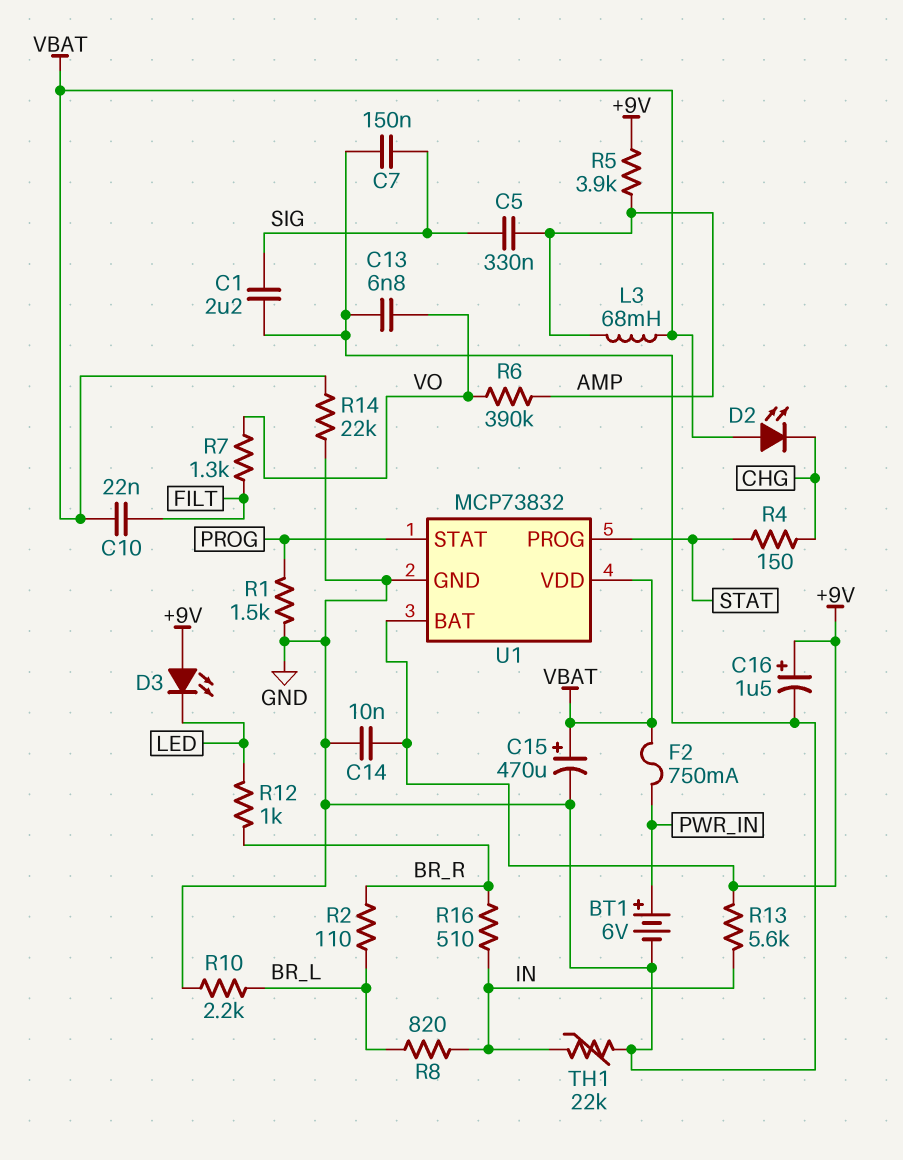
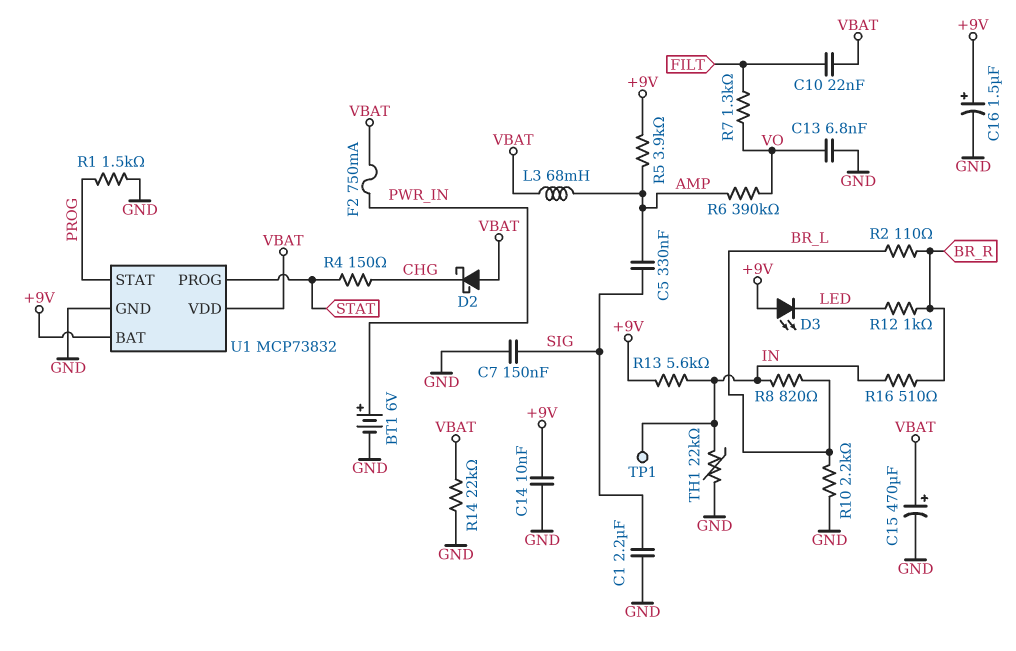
D2: LED (A VBAT, K CHG) -> schottky (A VBAT, K CHG)
TP1: none -> test point (IN)

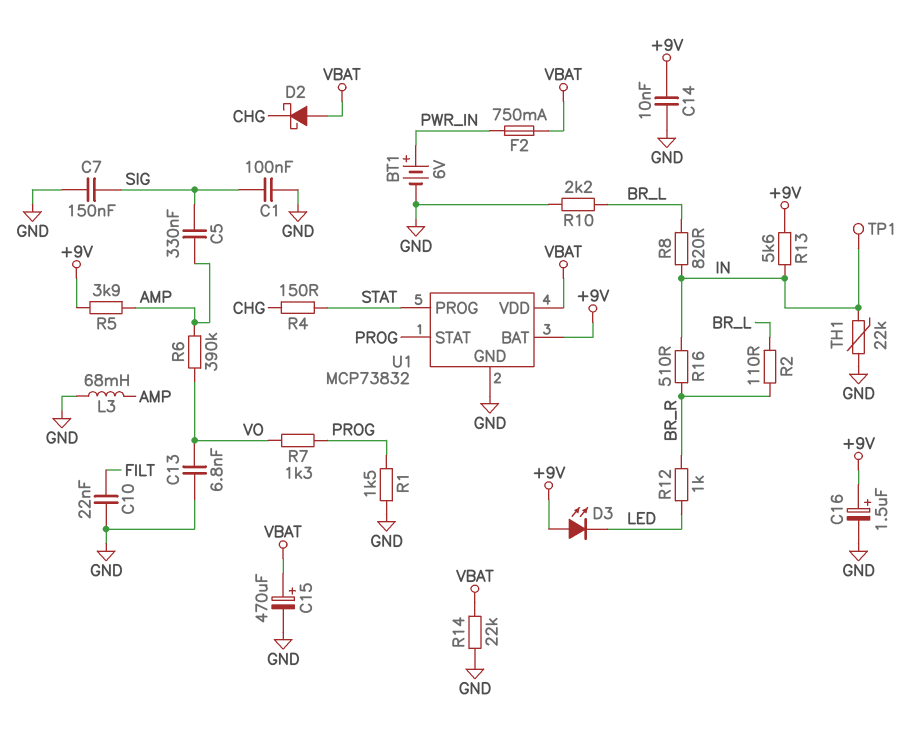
C1: 2.2uF (GND, SIG) -> 100nF (GND, SIG)
C10: 22nF (FILT, VBAT) -> 22nF (FILT, GND)
L3: 68mH (AMP, VBAT) -> 68mH (AMP, GND)
R7: 1.3k (FILT, VO) -> 1.3k (PROG, VO)

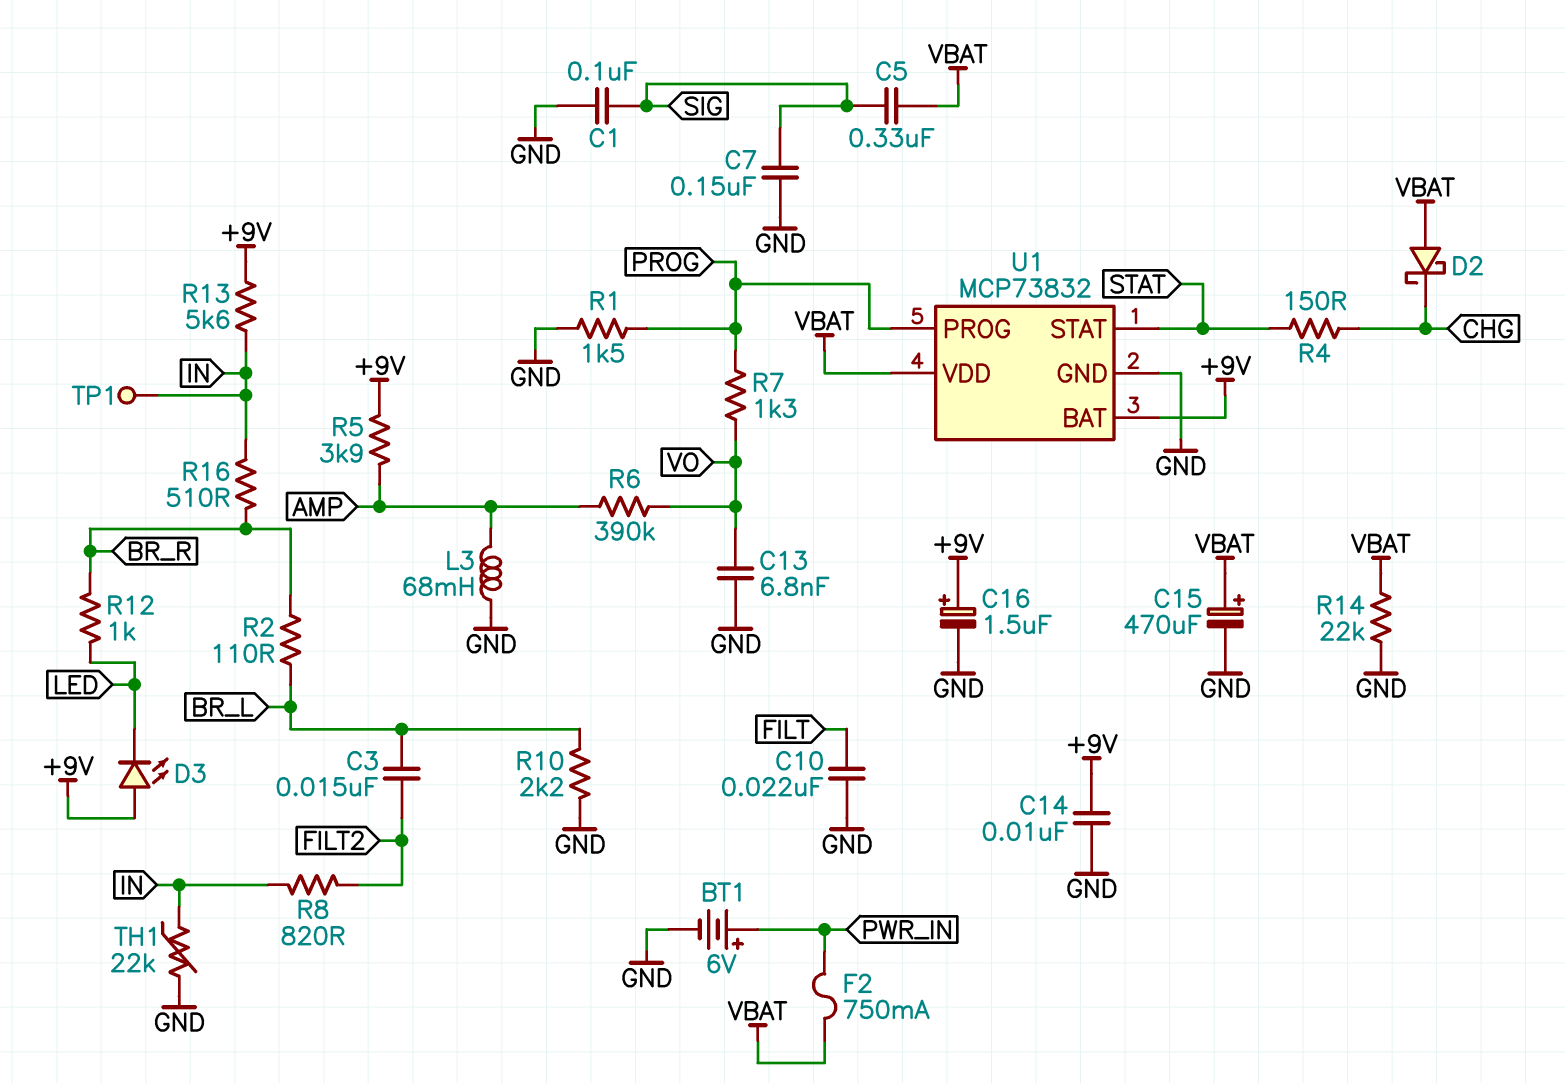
C3: none -> 15nF (BR_L, FILT2)
C5: 330nF (AMP, SIG) -> 330nF (SIG, VBAT)
R8: 820 (BR_L, IN) -> 820 (FILT2, IN)
U1 pin PROG: STAT -> PROG
U1 pin STAT: PROG -> STAT

